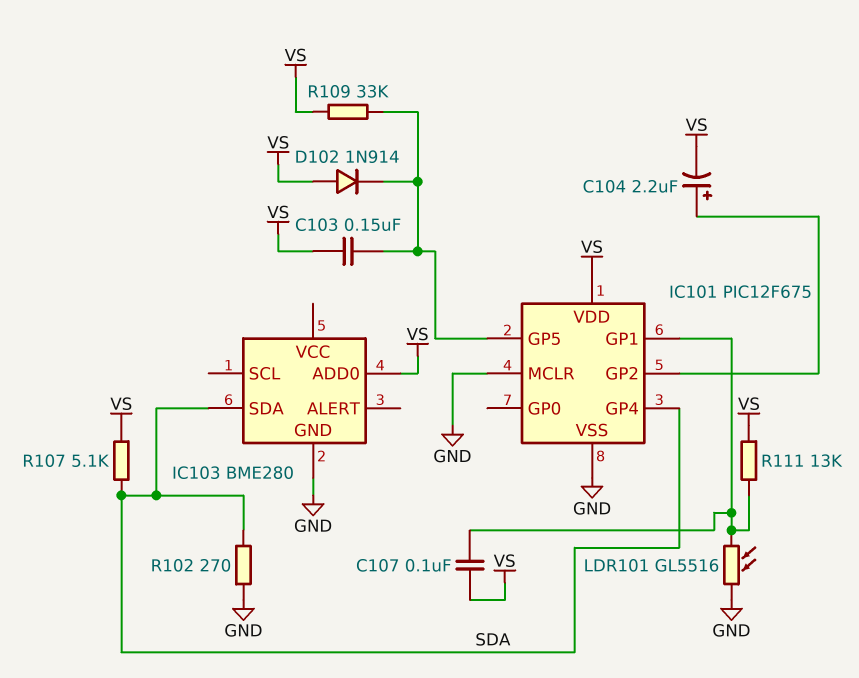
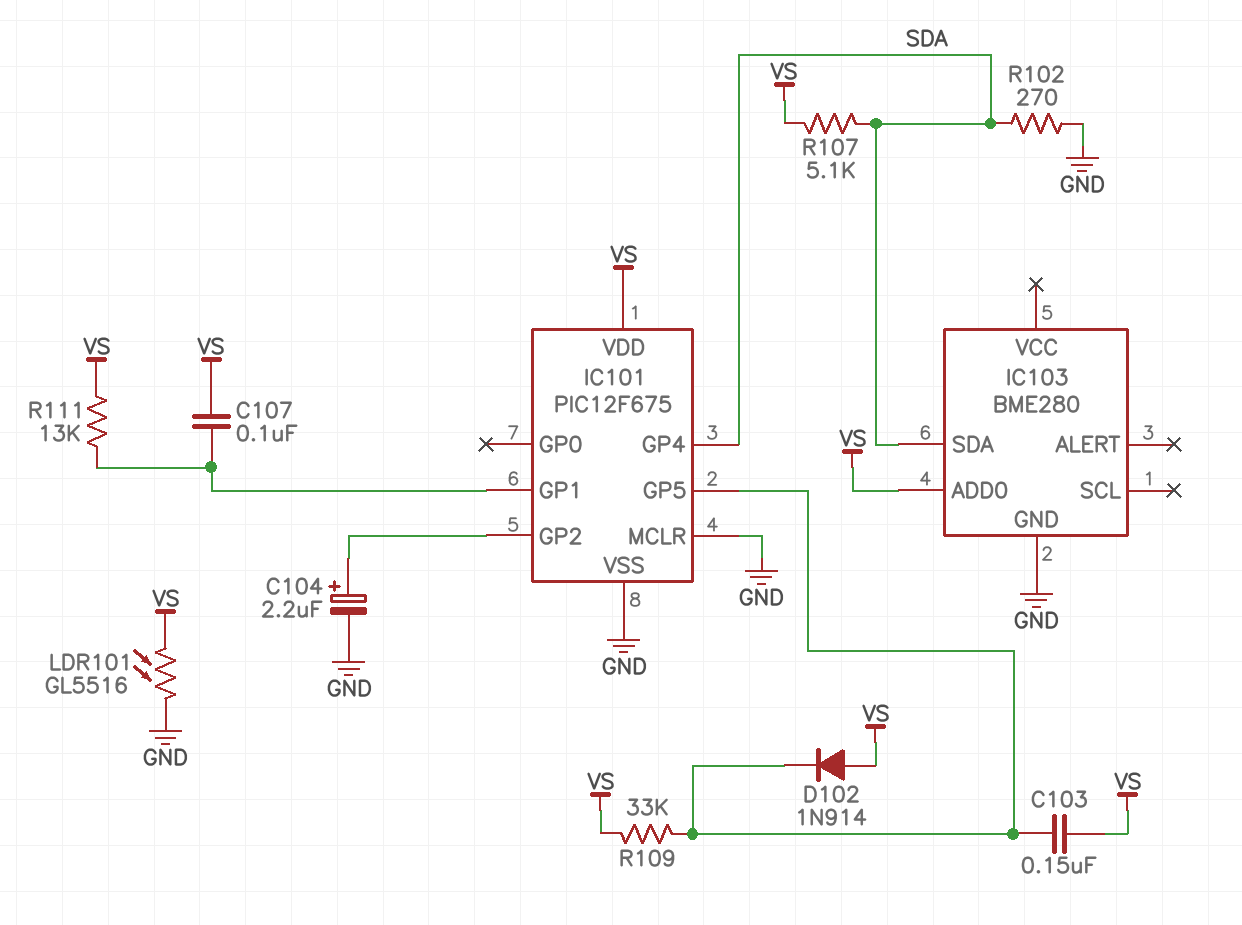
C104: 2.2uF (plus IC101/GP2, minus VS) -> 2.2uF (plus IC101/GP2, minus GND)
LDR101: GL5516 (GND, IC101/GP1) -> GL5516 (GND, VS)

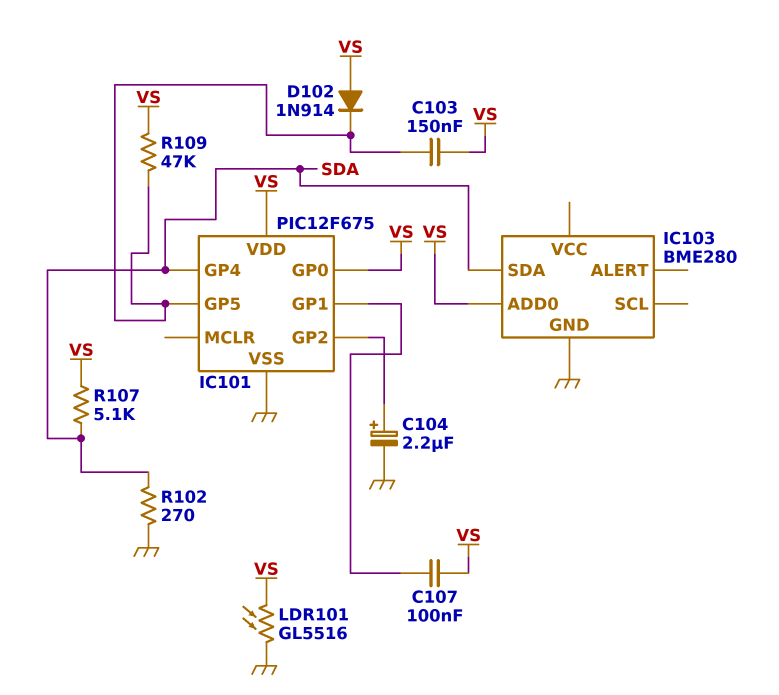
IC101 pin GP0: none -> VS
IC101 pin MCLR: GND -> none
R109: 33k (IC101/GP5, VS) -> 47k (IC101/GP5, VS)
R111: 13k (IC101/GP1, VS) -> none

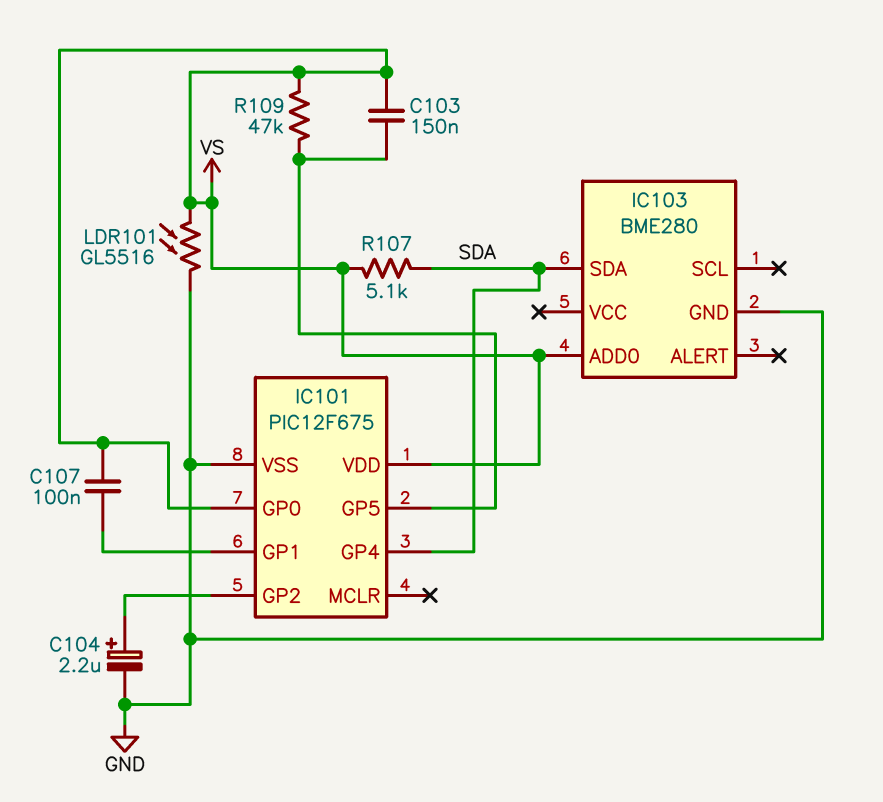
D102: diode 1N914 (A VS, K IC101/GP5) -> none
R102: 270 (GND, SDA) -> none

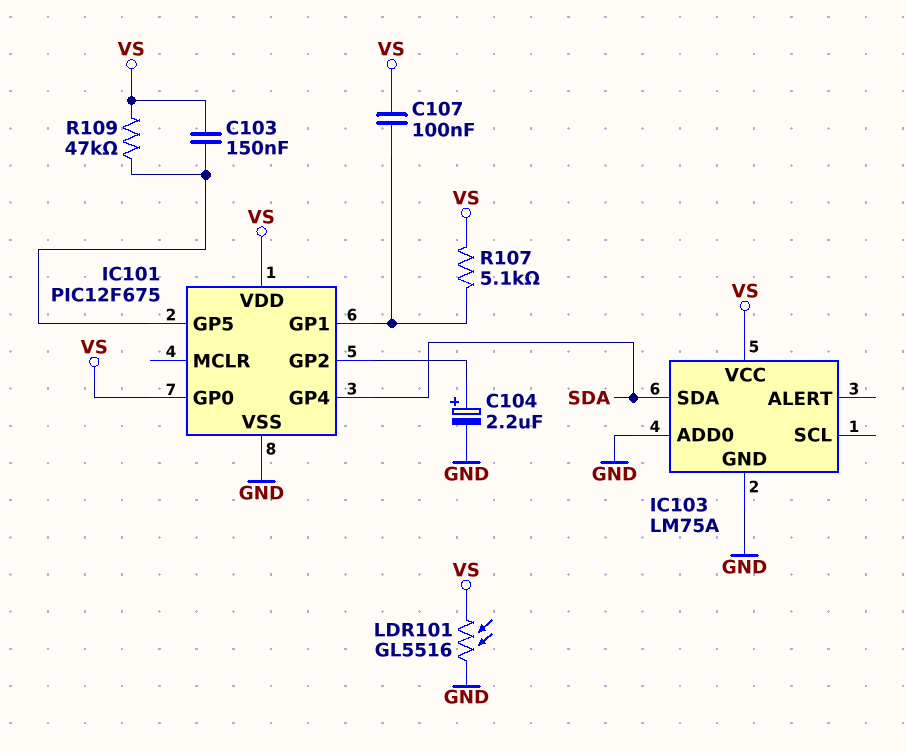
IC103: BME280 -> LM75A
IC103 pin ADD0: VS -> GND
IC103 pin VCC: none -> VS
R107: 5.1k (SDA, VS) -> 5.1k (IC101/GP1, VS)

